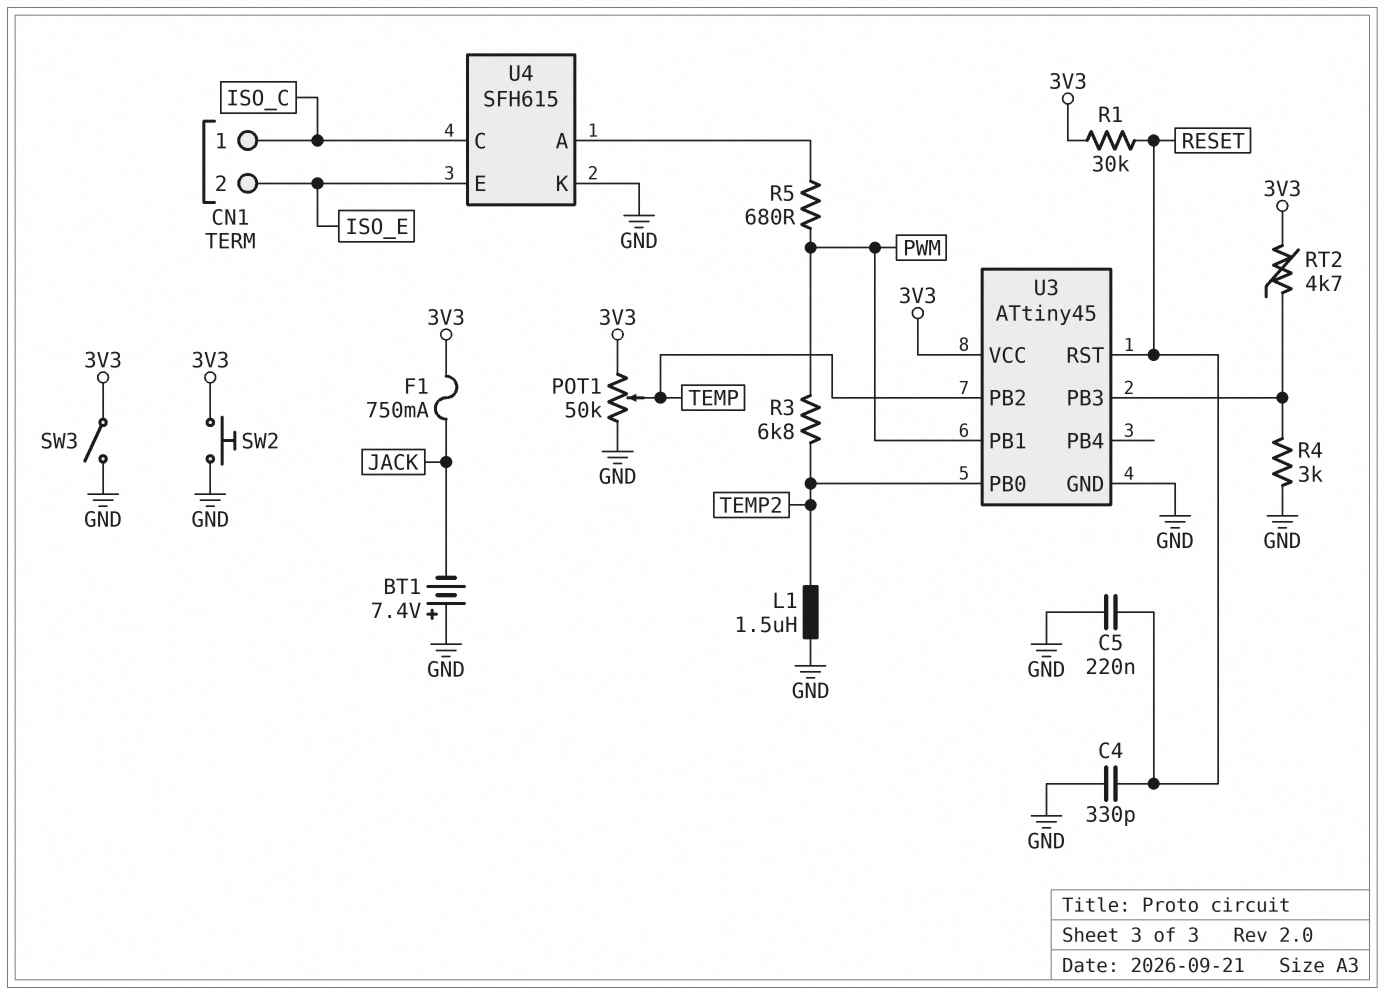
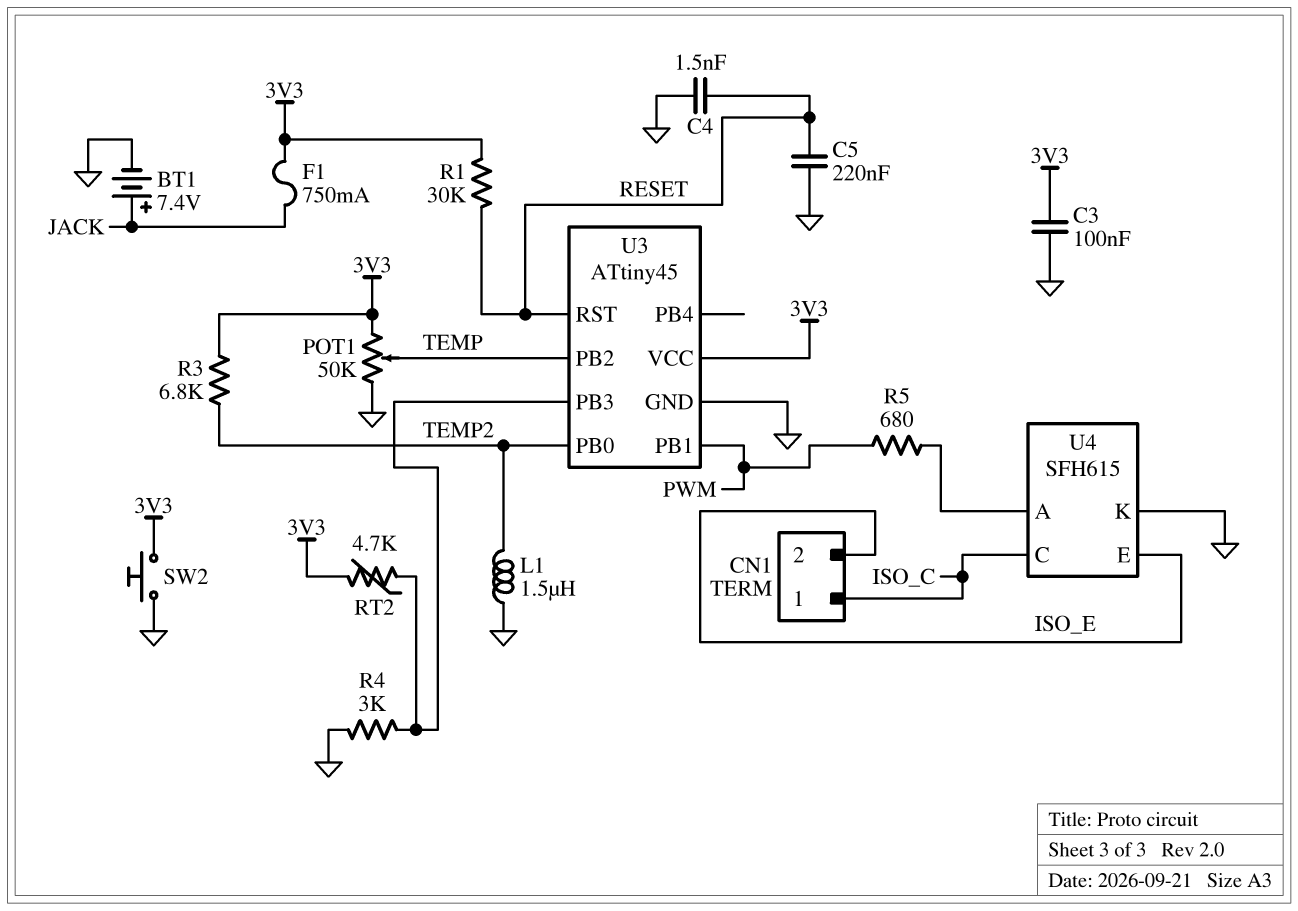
BT1: 7.4V (plus GND, minus JACK) -> 7.4V (plus JACK, minus GND)
C3: none -> 100nF (3V3, GND)
C4: 330pF (GND, RESET) -> 1.5nF (GND, RESET)
R3: 6.8k (PWM, TEMP2) -> 6.8k (3V3, TEMP2)
SW3: switch (3V3, GND) -> none

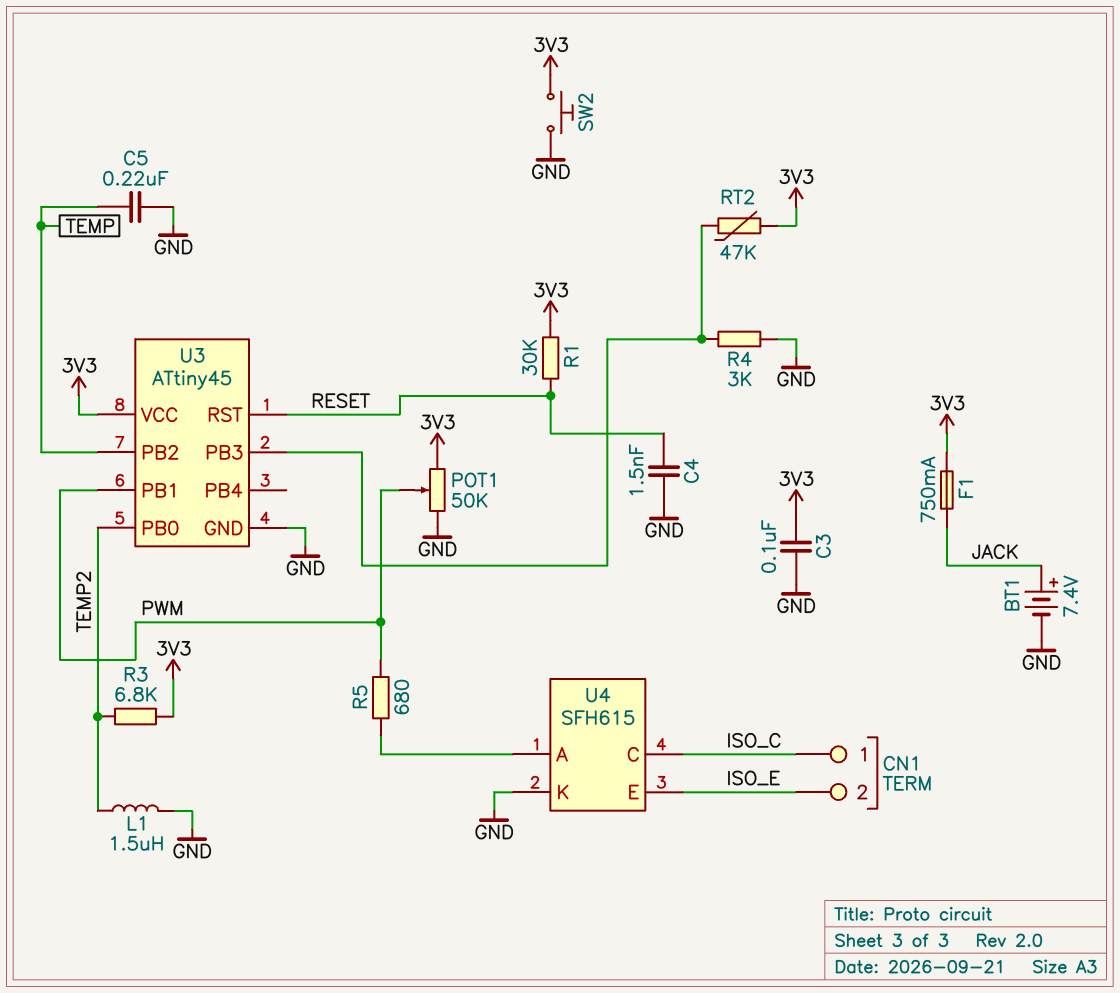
C5: 220nF (GND, RESET) -> 220nF (GND, TEMP)
POT1: 50k (3V3, GND, wiper TEMP) -> 50k (3V3, GND, wiper PWM)
RT2: 4.7k (3V3, U3/PB3) -> 47k (3V3, U3/PB3)

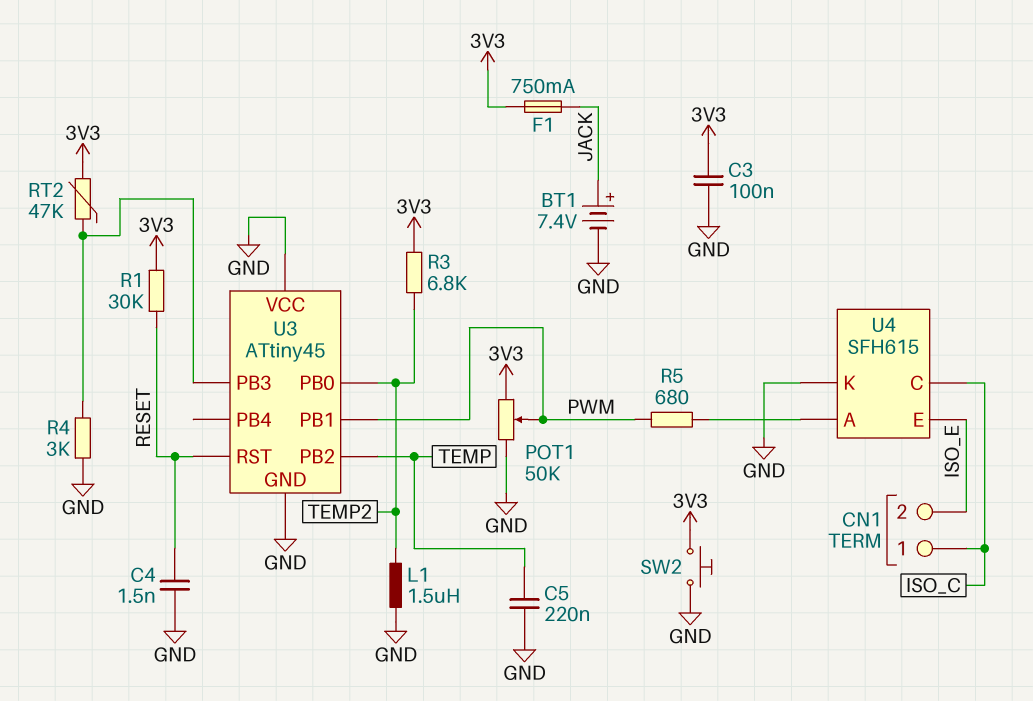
U3 pin VCC: 3V3 -> GND

